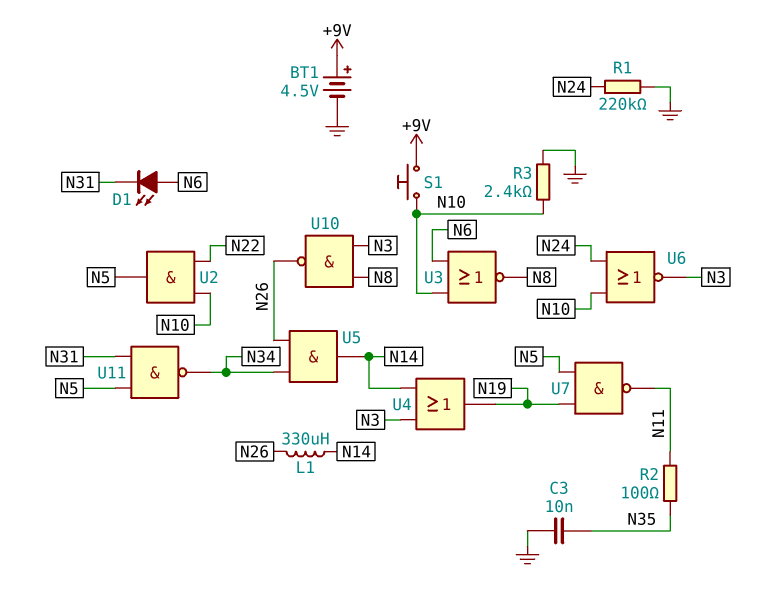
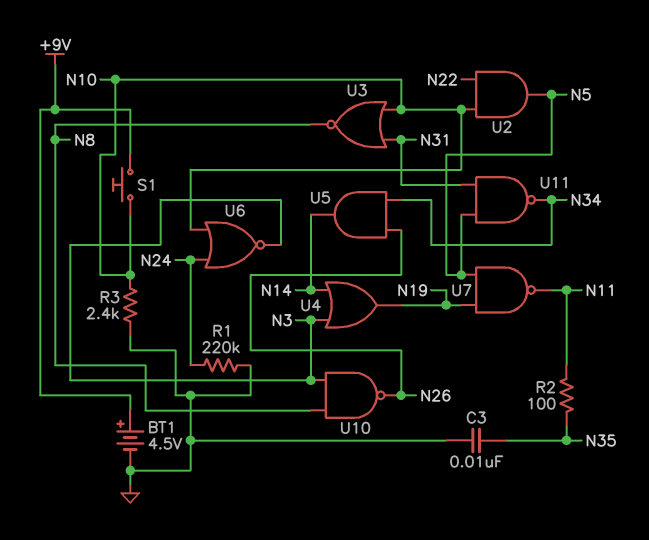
D1: LED (A N6, K N31) -> none
L1: 330uH (N14, N26) -> none
U3: NOR (in N6, in N10, out N8) -> NOR (in N10, in N31, out N8)

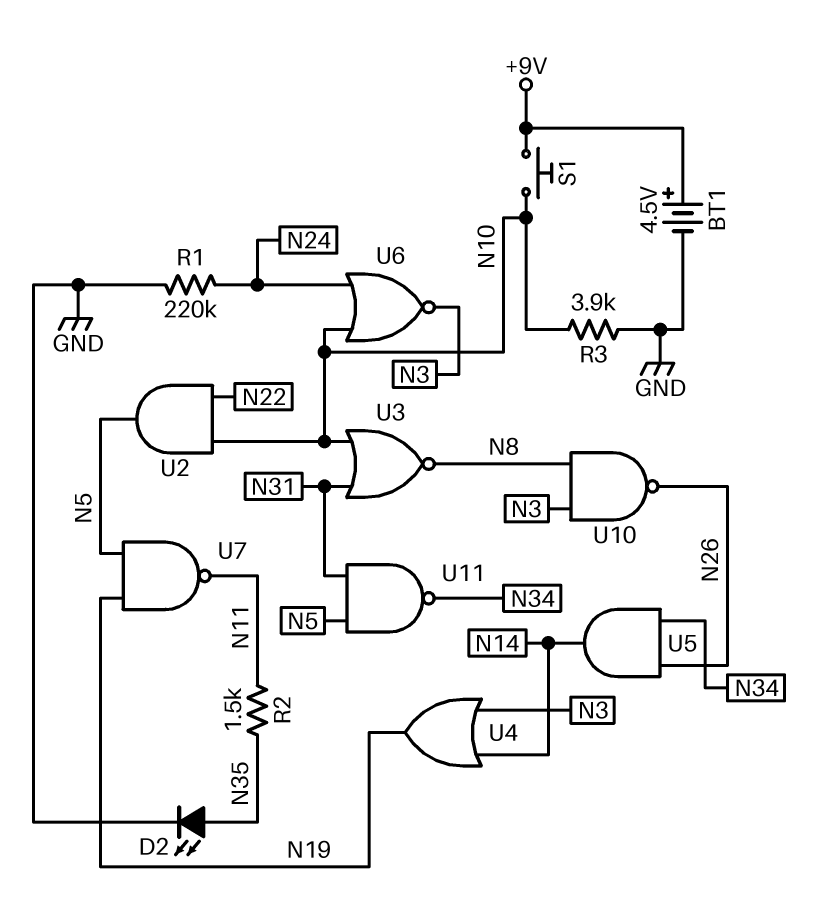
C3: 10nF (GND, N35) -> none
D2: none -> LED (A N35, K GND)
R2: 100 (N11, N35) -> 1.5k (N11, N35)
R3: 2.4k (GND, N10) -> 3.9k (GND, N10)

